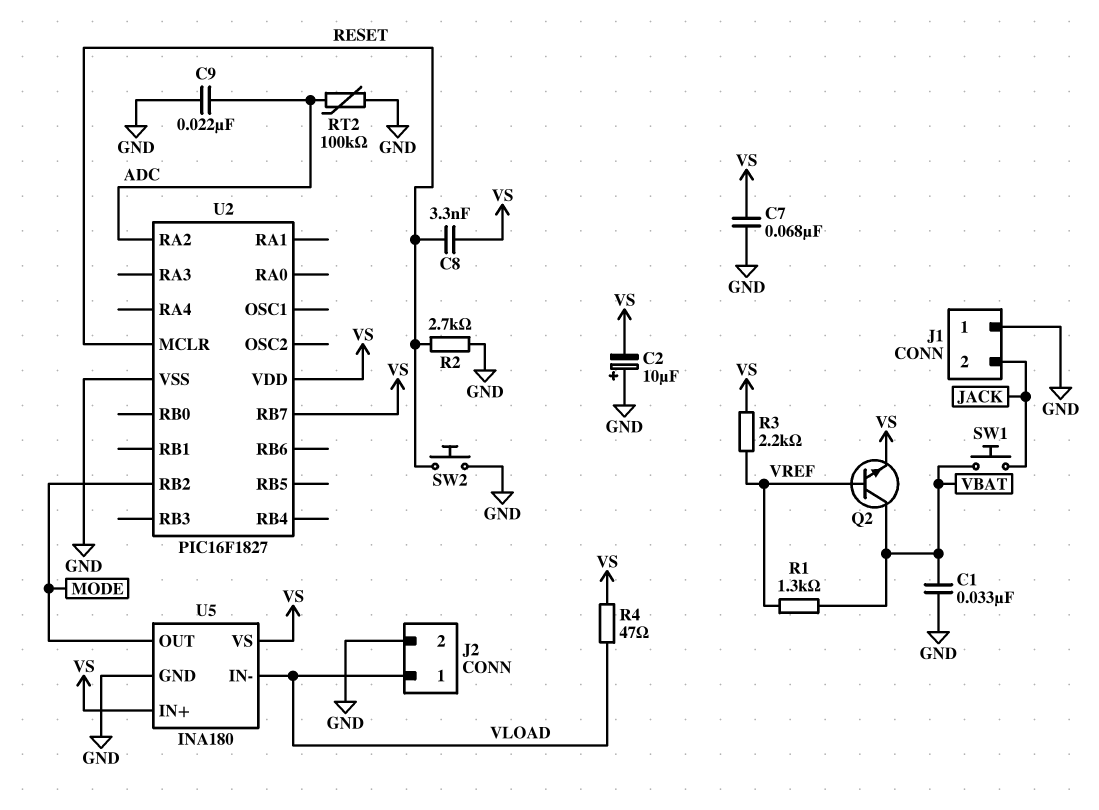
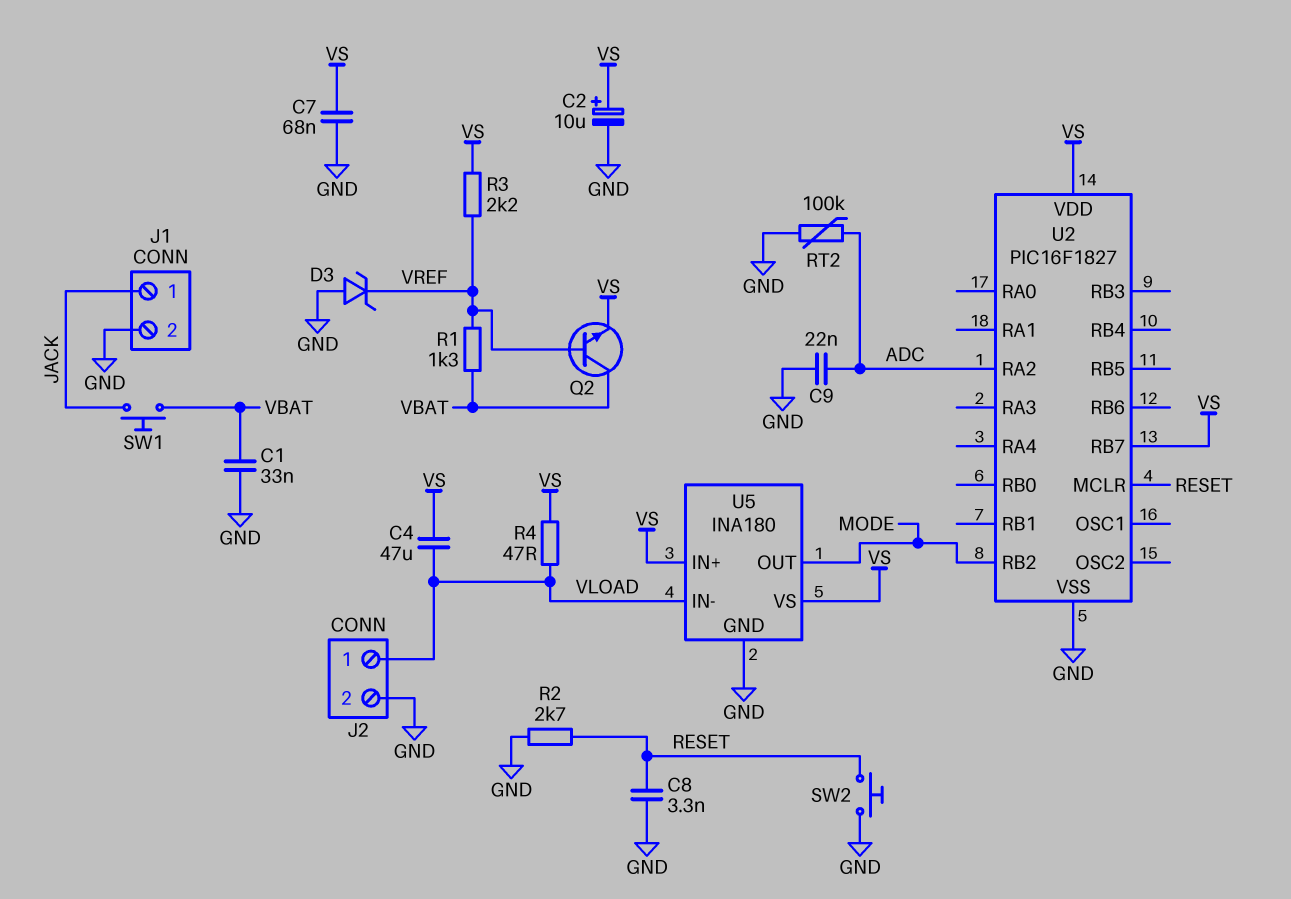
C2: 10uF (plus GND, minus VS) -> 10uF (plus VS, minus GND)
C4: none -> 47uF (VLOAD, VS)
C8: 3.3nF (RESET, VS) -> 3.3nF (GND, RESET)
D3: none -> zener (A GND, K VREF)
J1 pin 1: GND -> JACK
J1 pin 2: JACK -> GND

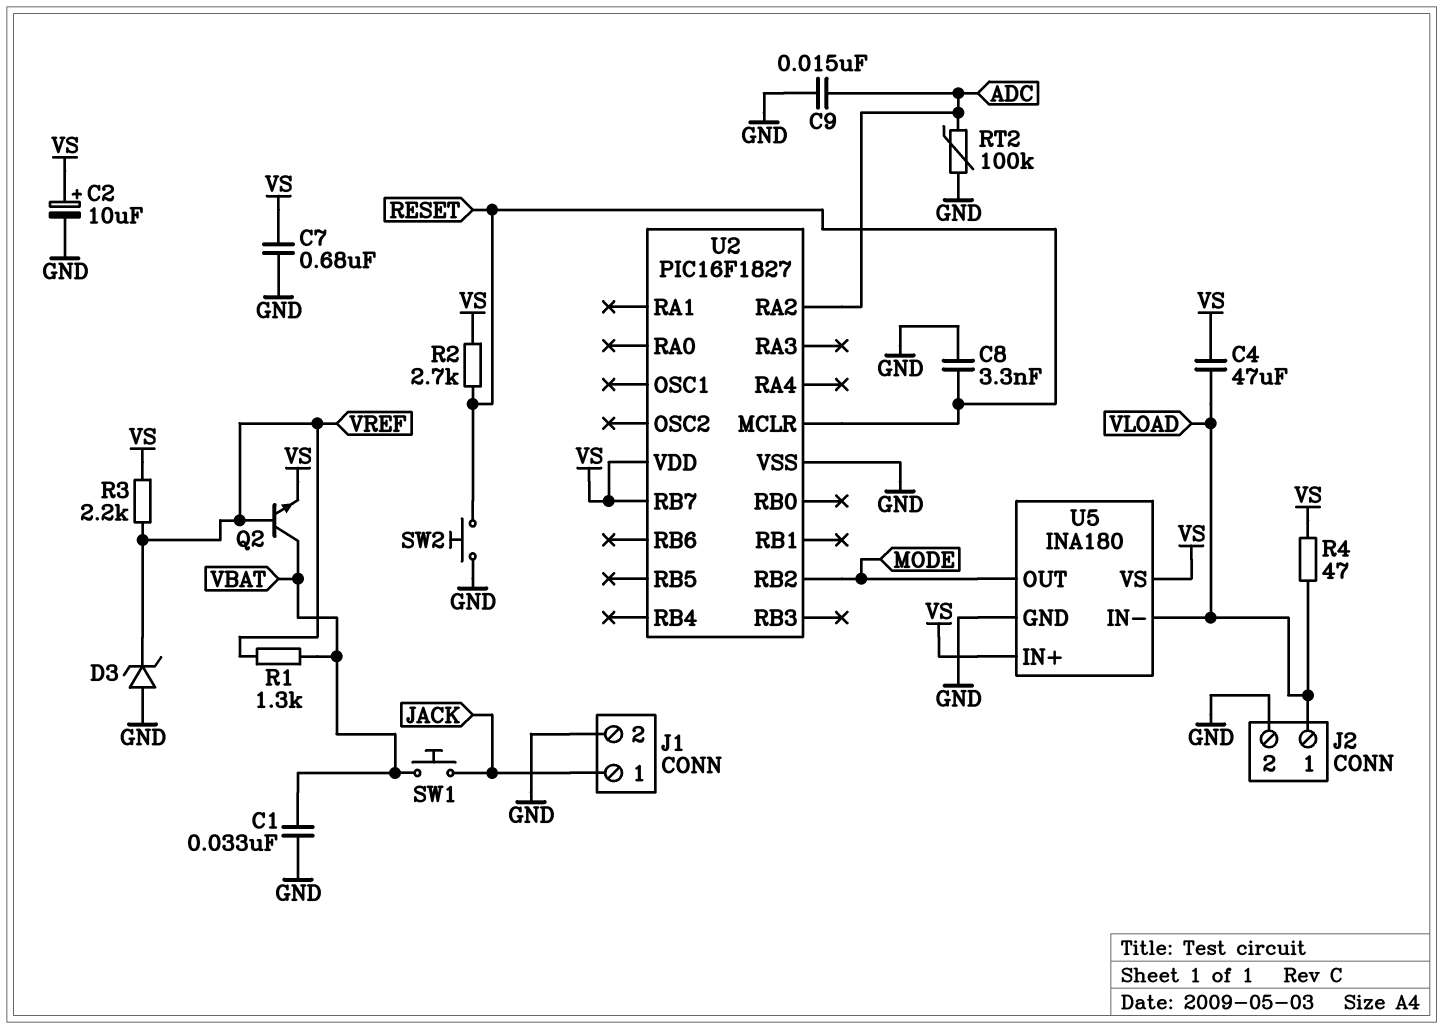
C7: 68nF (GND, VS) -> 680nF (GND, VS)
C9: 22nF (ADC, GND) -> 15nF (ADC, GND)
R2: 2.7k (GND, RESET) -> 2.7k (RESET, VS)

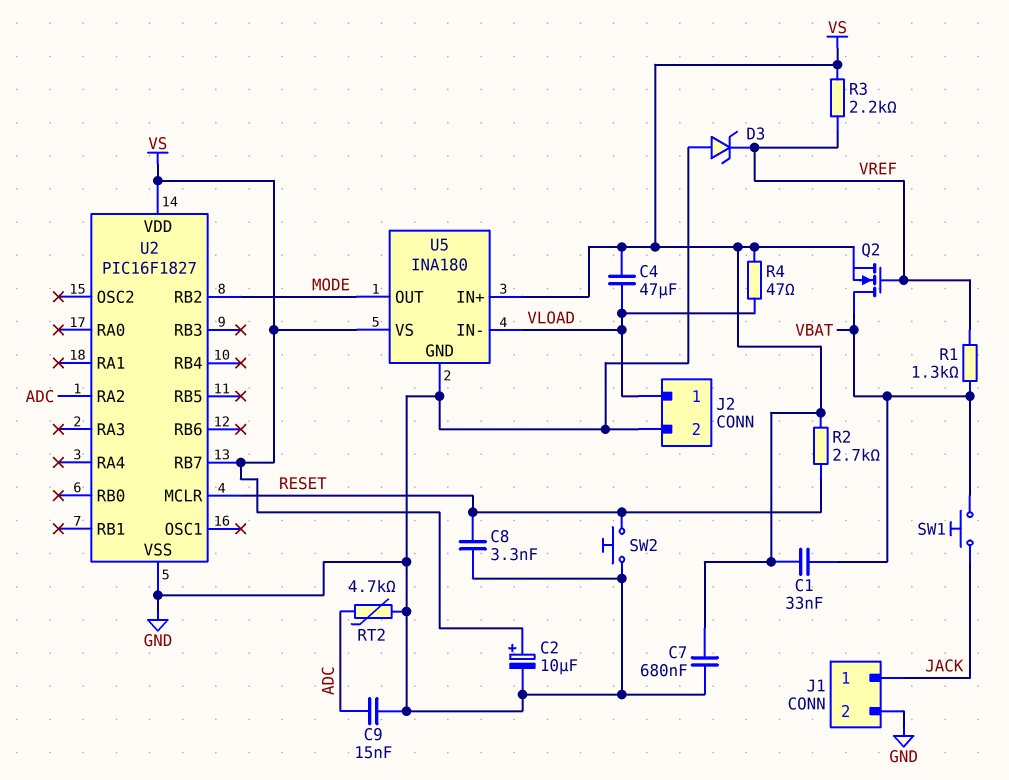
C1: 33nF (GND, VBAT) -> 33nF (VBAT, VS)
Q2: NPN (B VREF, C VBAT, E VS) -> NMOS (G VREF, D VBAT, S VS)
RT2: 100k (ADC, GND) -> 4.7k (ADC, GND)

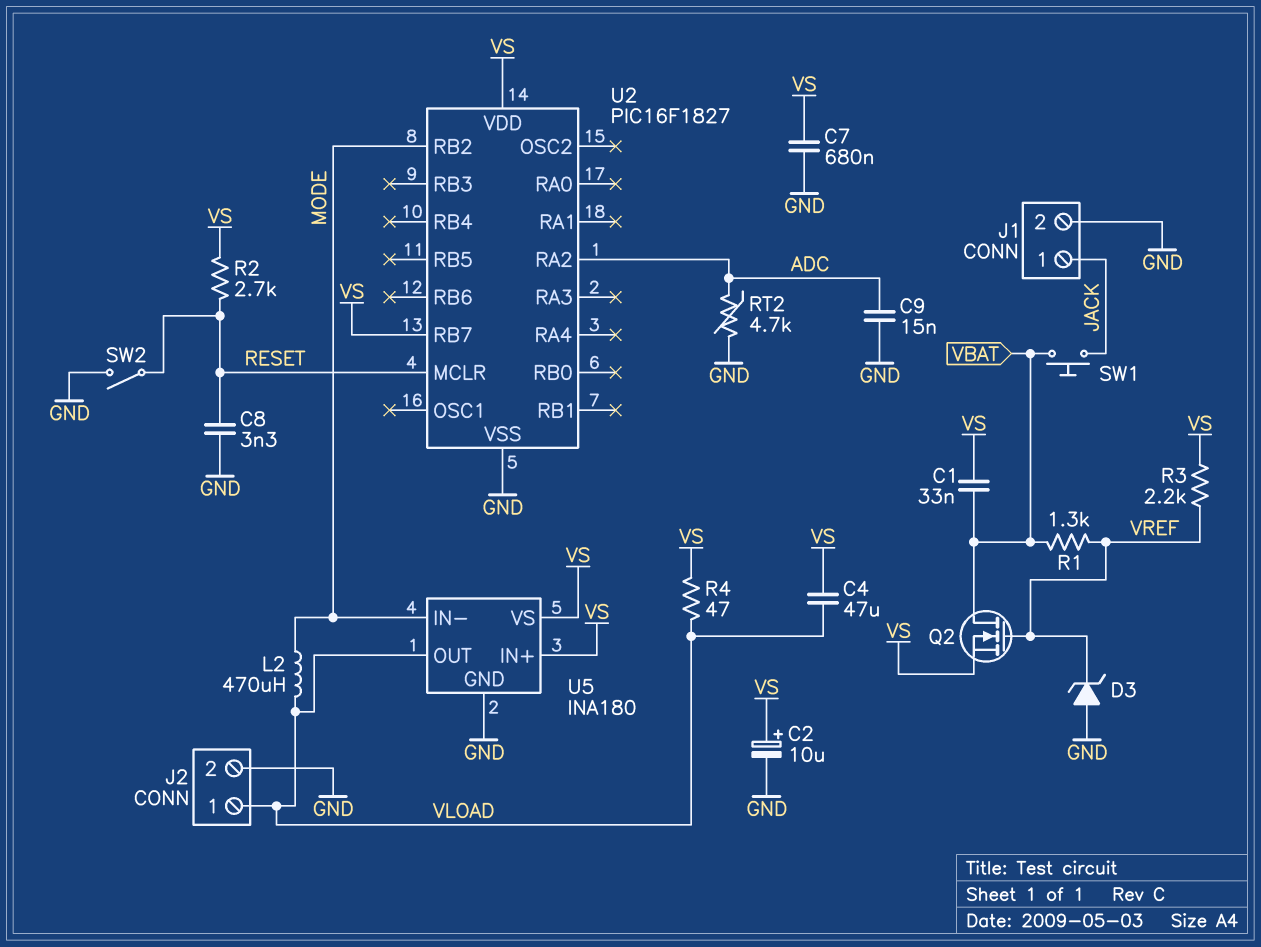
L2: none -> 470uH (MODE, VLOAD)
SW2: button (GND, RESET) -> switch (GND, RESET)
U5 pin IN-: VLOAD -> MODE
U5 pin OUT: MODE -> VLOAD

